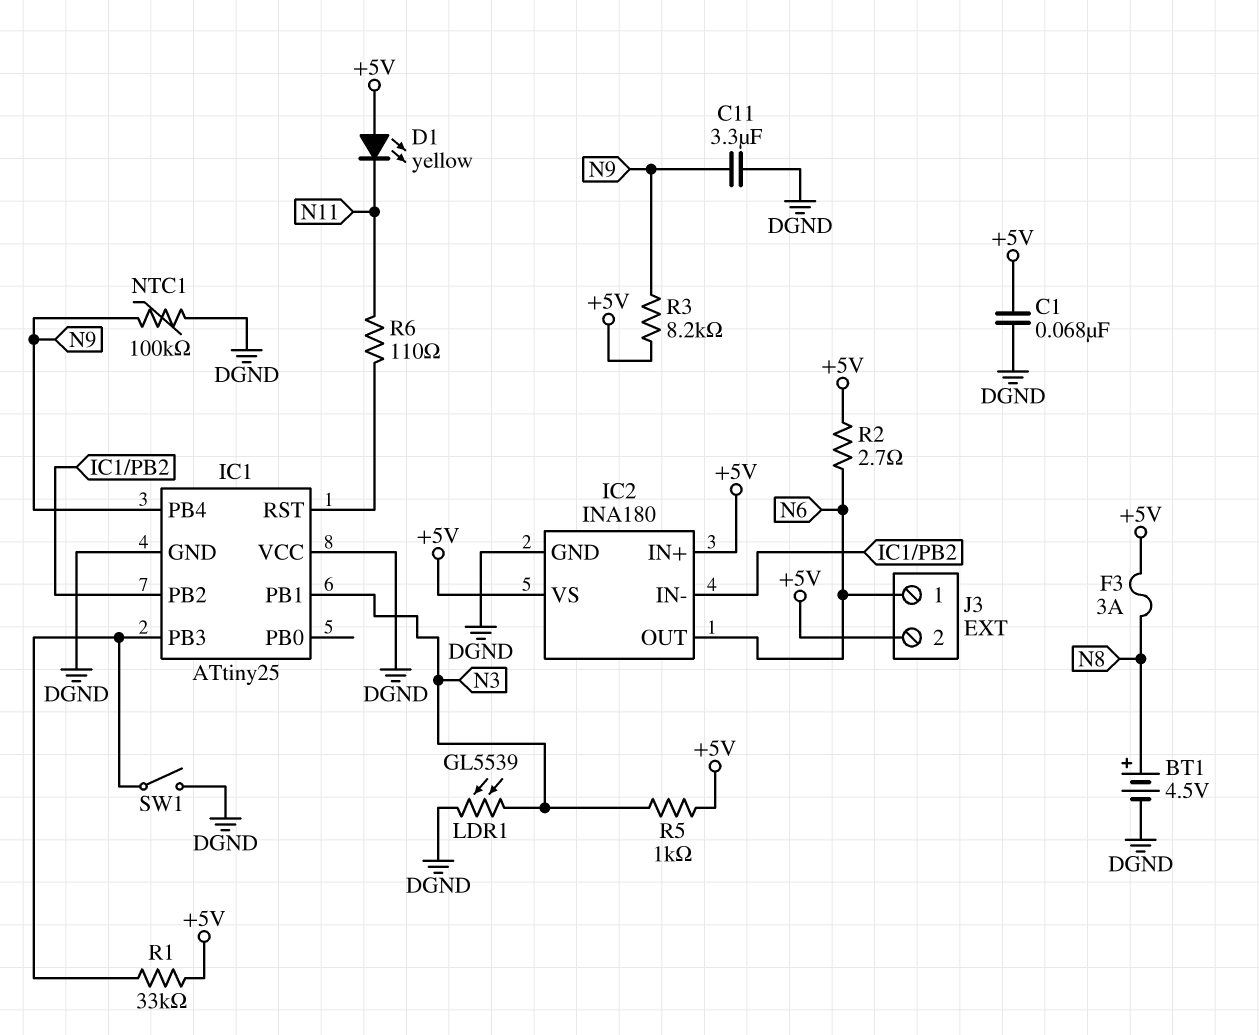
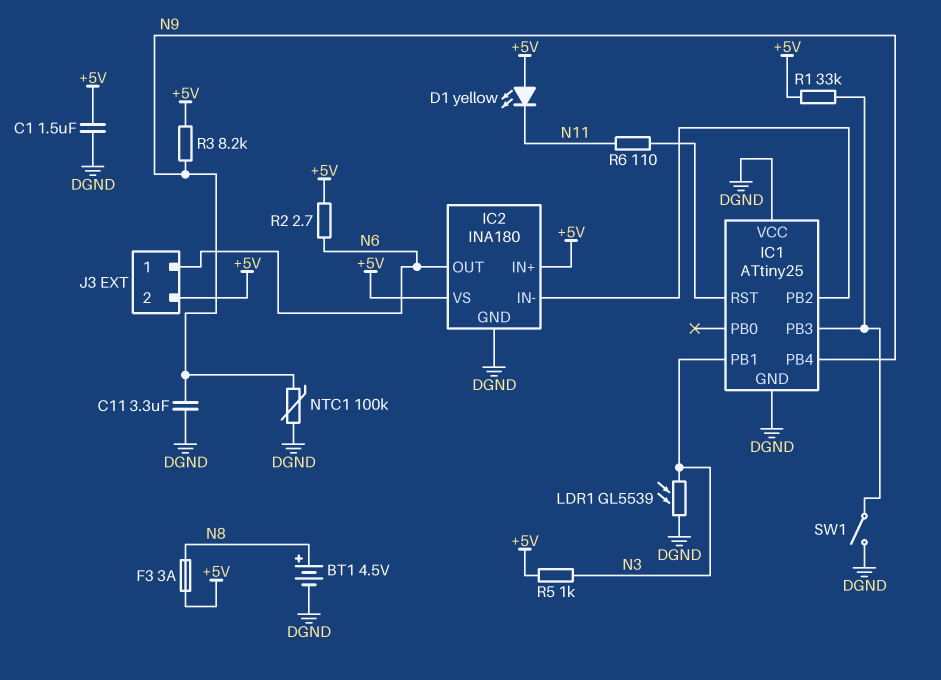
C1: 68nF (+5V, DGND) -> 1.5uF (+5V, DGND)

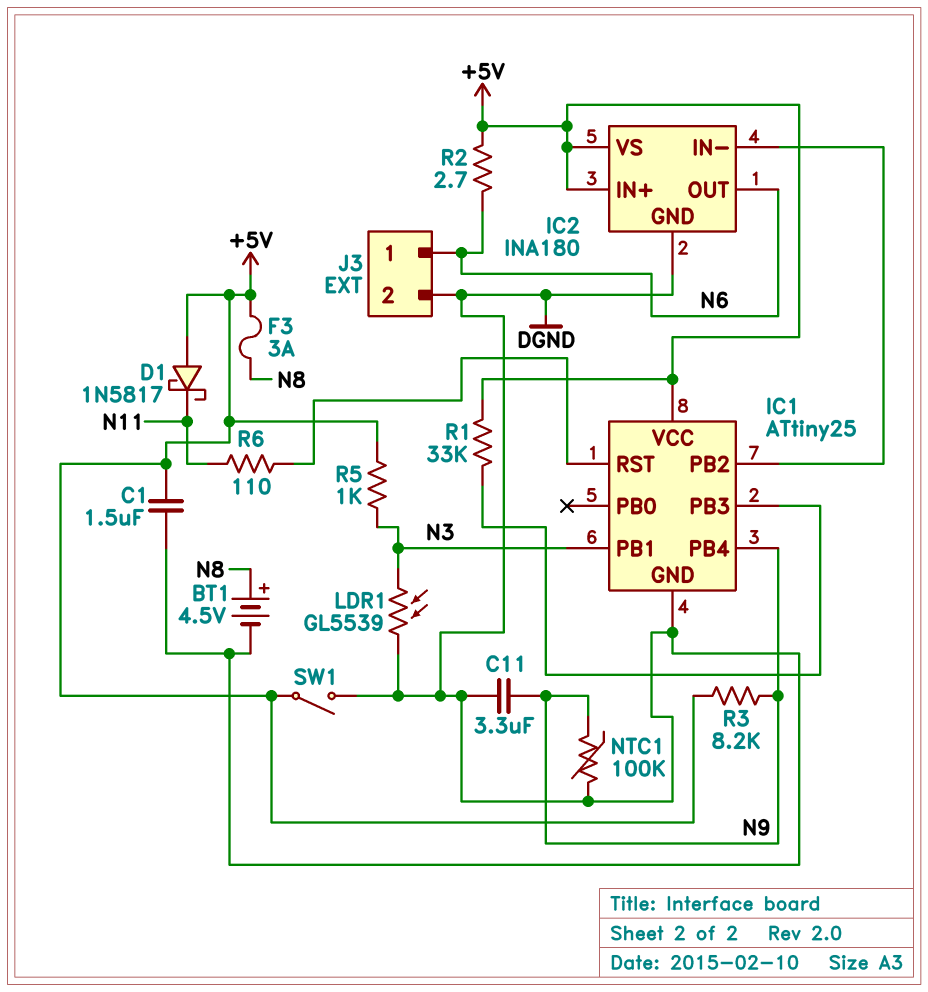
D1: LED yellow (A +5V, K N11) -> schottky 1N5817 (A +5V, K N11)
IC1 pin VCC: DGND -> +5V
J3 pin 2: +5V -> DGND
SW1: switch (DGND, IC1/PB3) -> switch (+5V, DGND)

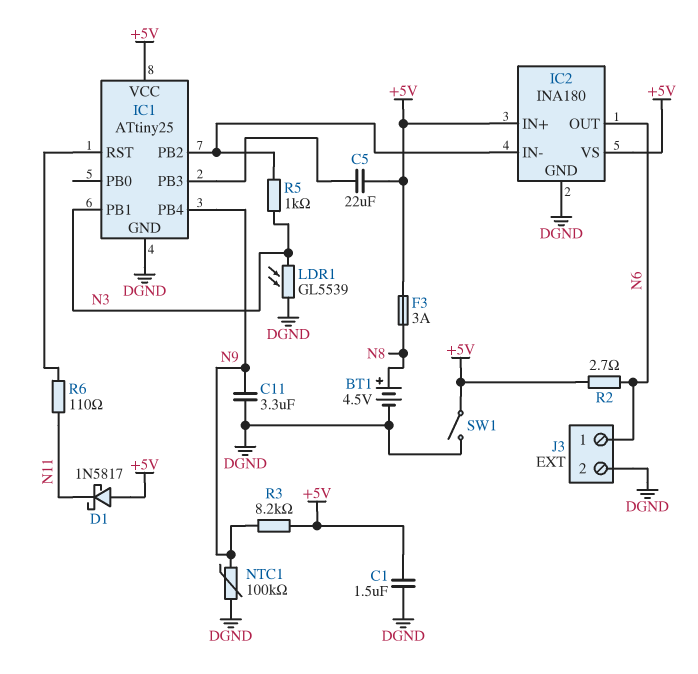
C5: none -> 22uF (+5V, IC1/PB3)
R1: 33k (+5V, IC1/PB3) -> none
R5: 1k (+5V, N3) -> 1k (IC1/PB2, N3)

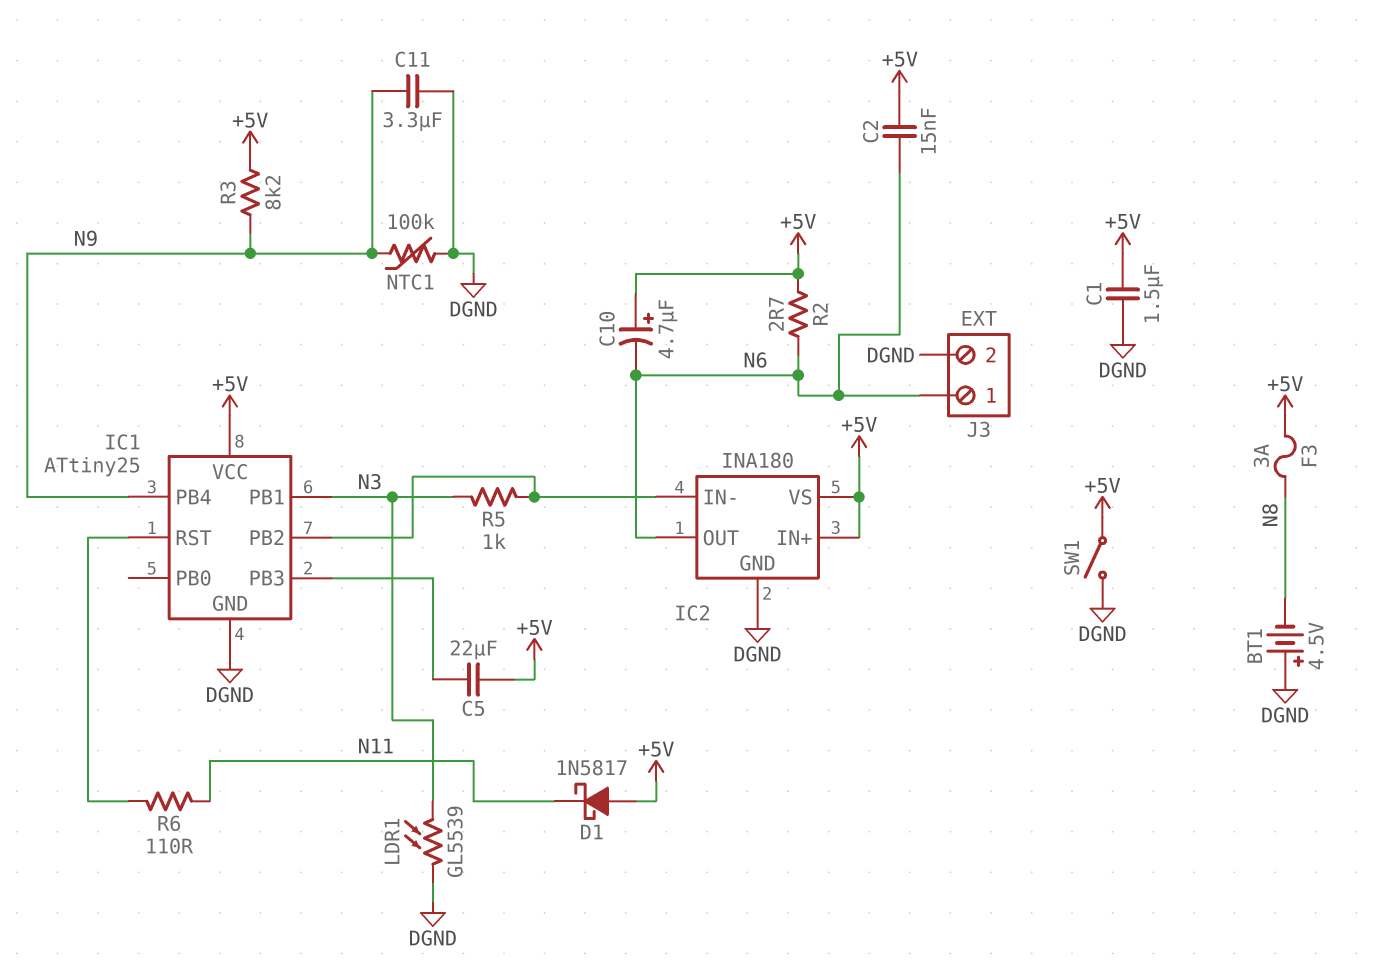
BT1: 4.5V (plus N8, minus DGND) -> 4.5V (plus DGND, minus N8)
C2: none -> 15nF (+5V, N6)
C10: none -> 4.7uF (plus +5V, minus N6)

